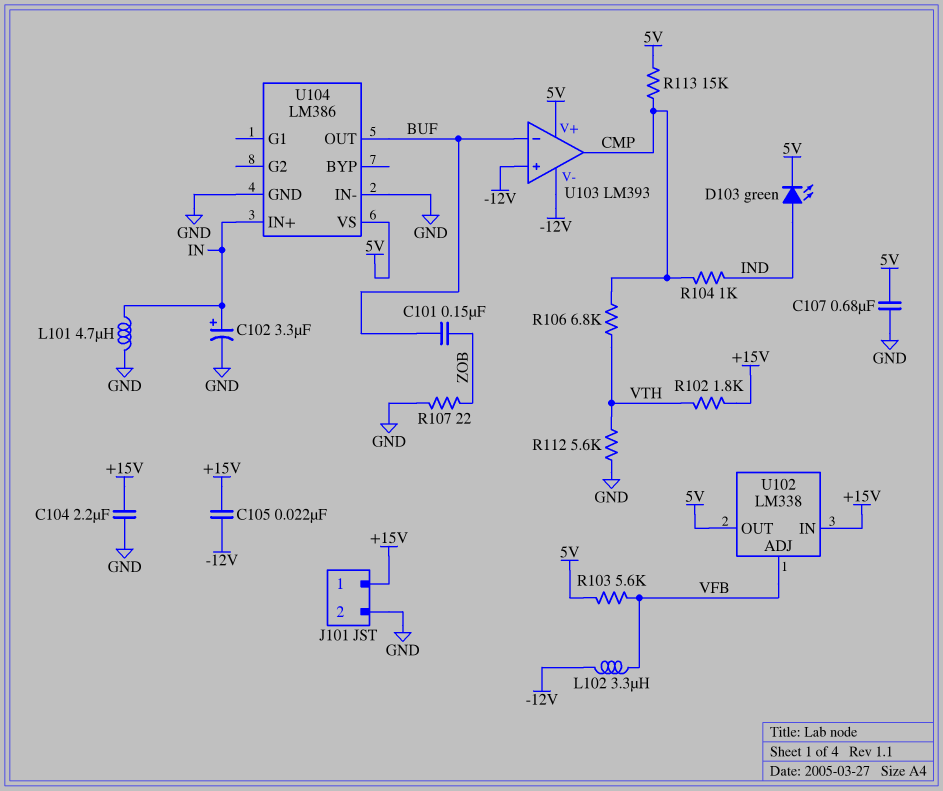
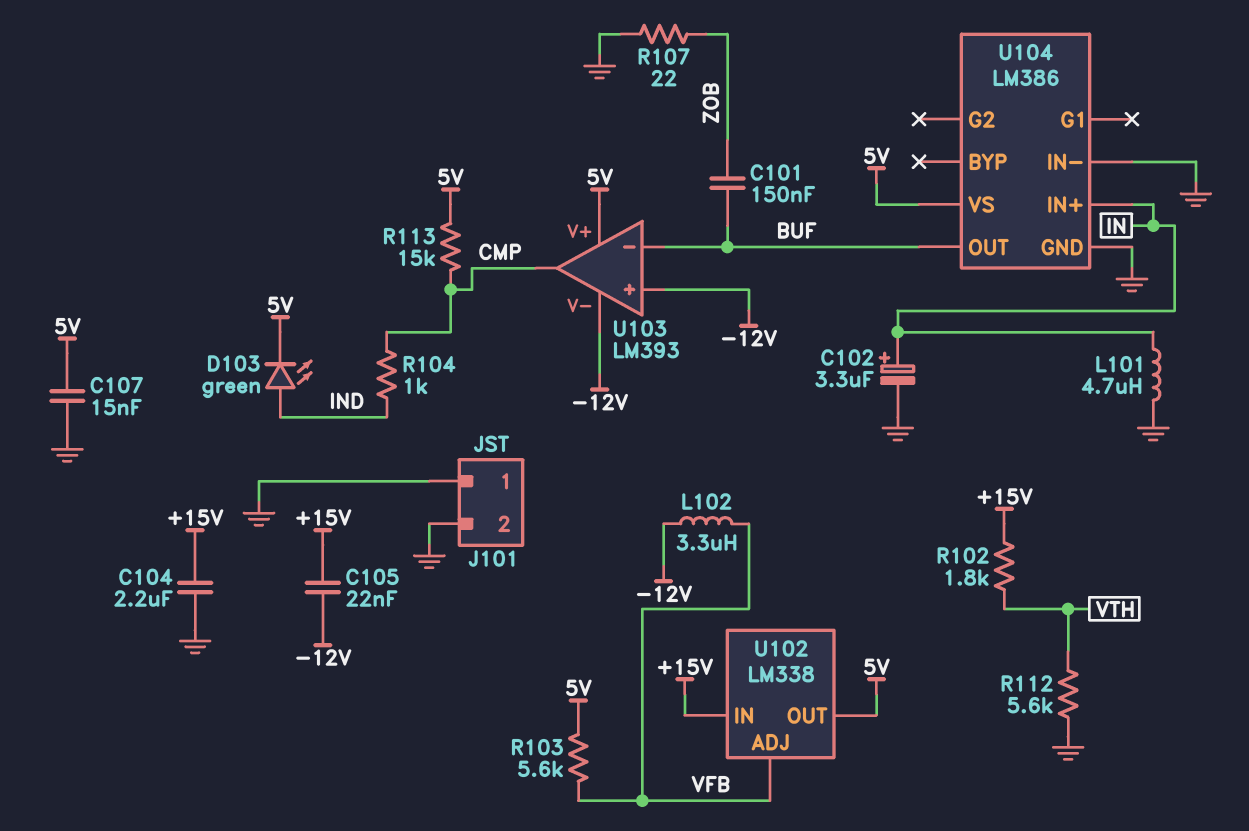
C107: 680nF (5V, GND) -> 15nF (5V, GND)
J101 pin 1: +15V -> GND
R106: 6.8k (CMP, VTH) -> none

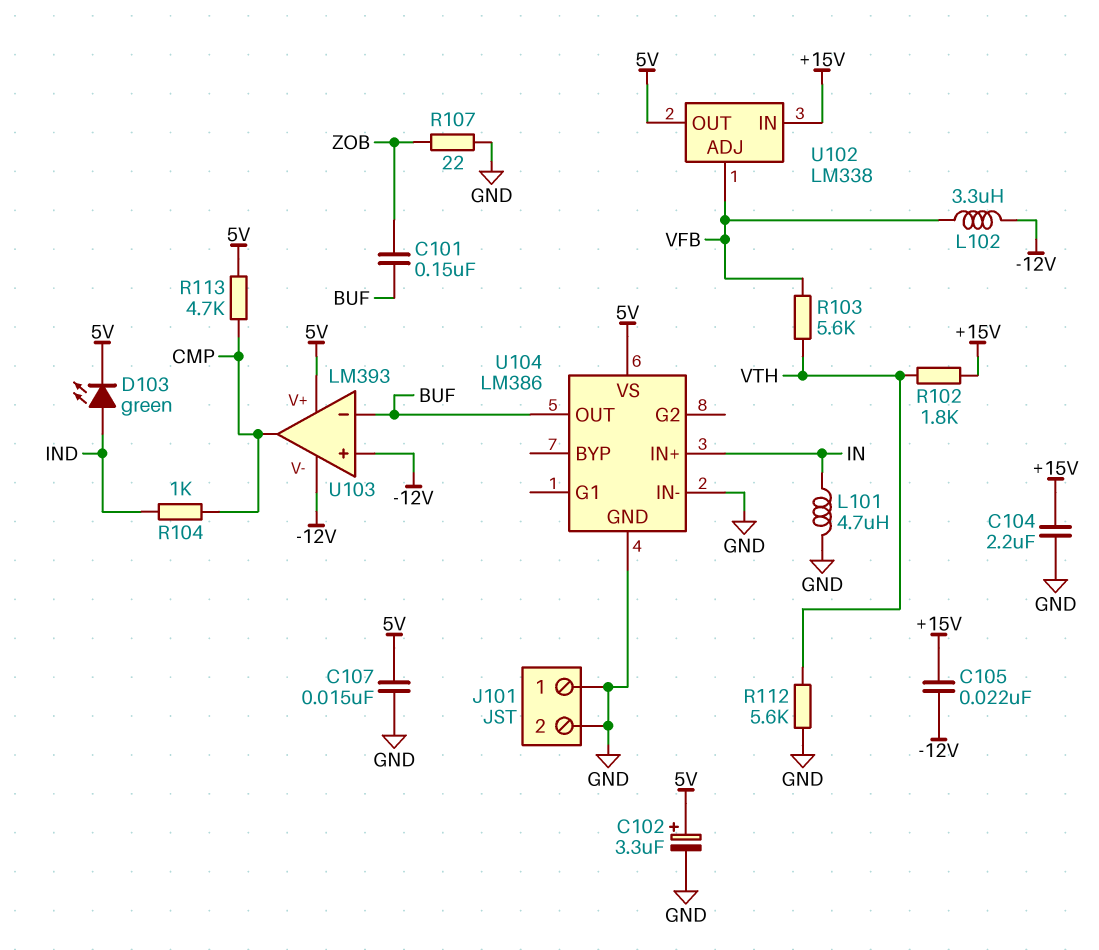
C102: 3.3uF (plus IN, minus GND) -> 3.3uF (plus 5V, minus GND)
R103: 5.6k (5V, VFB) -> 5.6k (VFB, VTH)
R113: 15k (5V, CMP) -> 4.7k (5V, CMP)

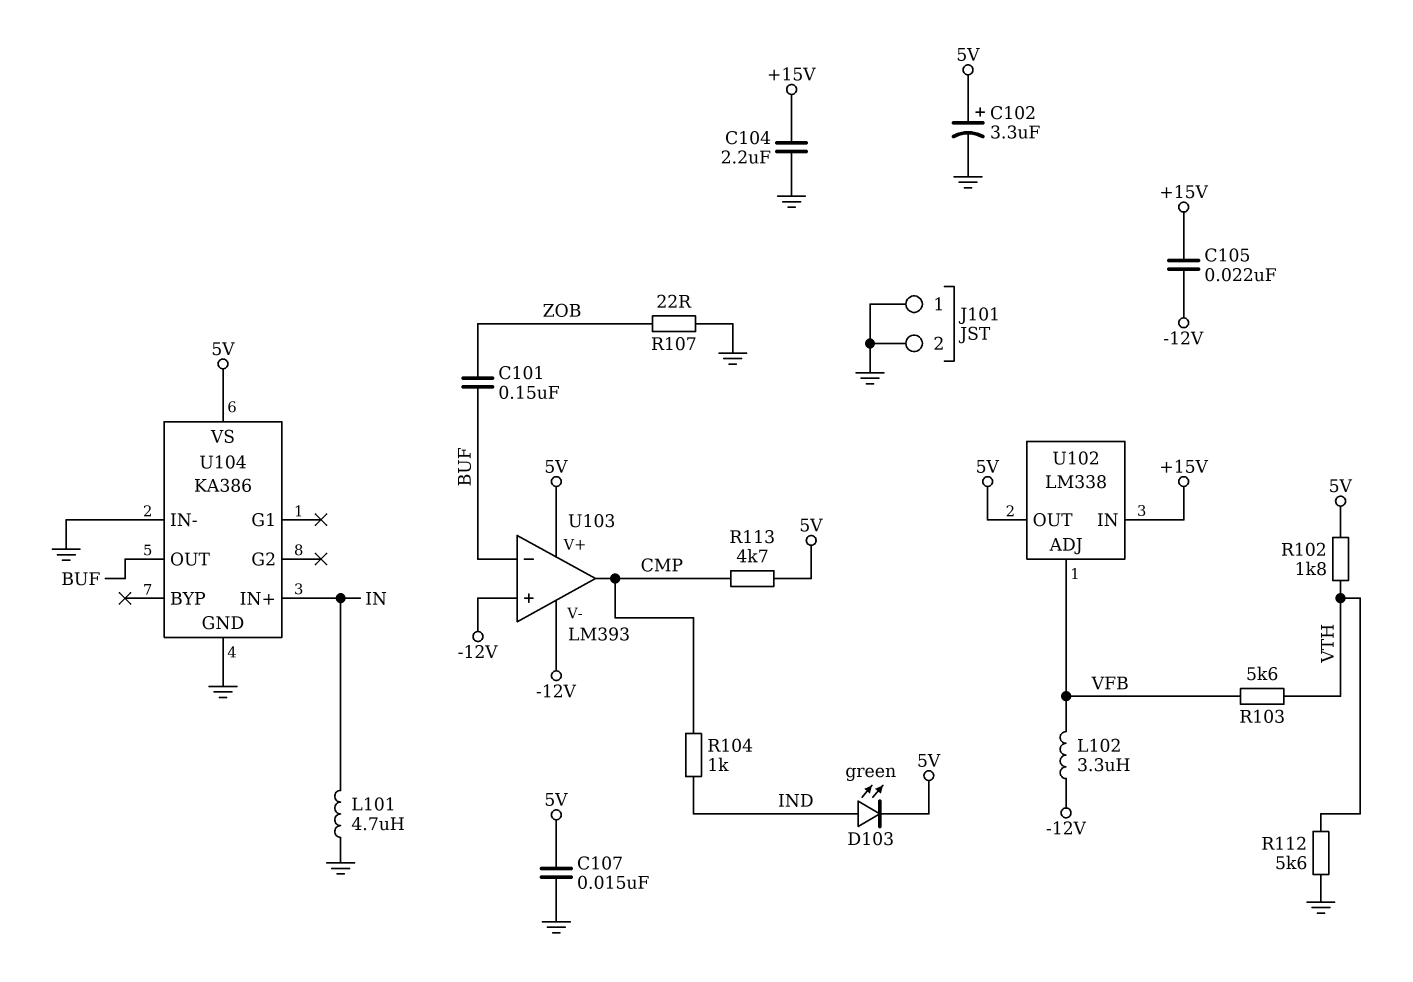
R102: 1.8k (+15V, VTH) -> 1.8k (5V, VTH)
U104: LM386 -> KA386

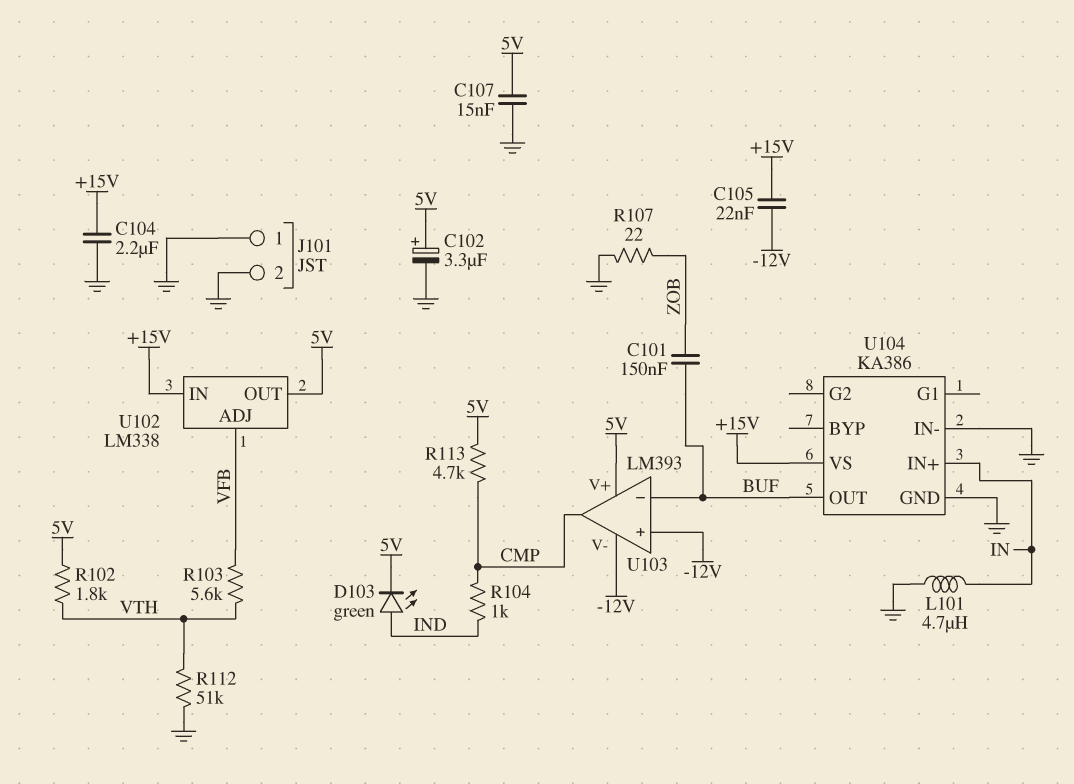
L102: 3.3uH (-12V, VFB) -> none
R112: 5.6k (GND, VTH) -> 51k (GND, VTH)
U104 pin VS: 5V -> +15V

